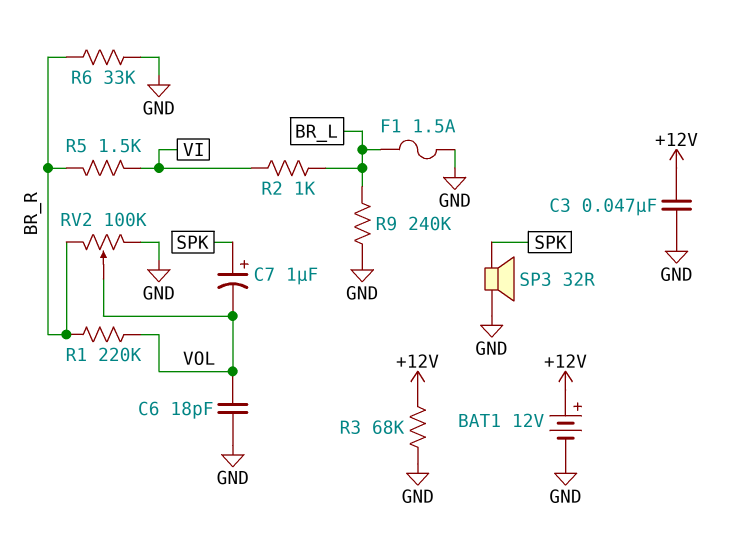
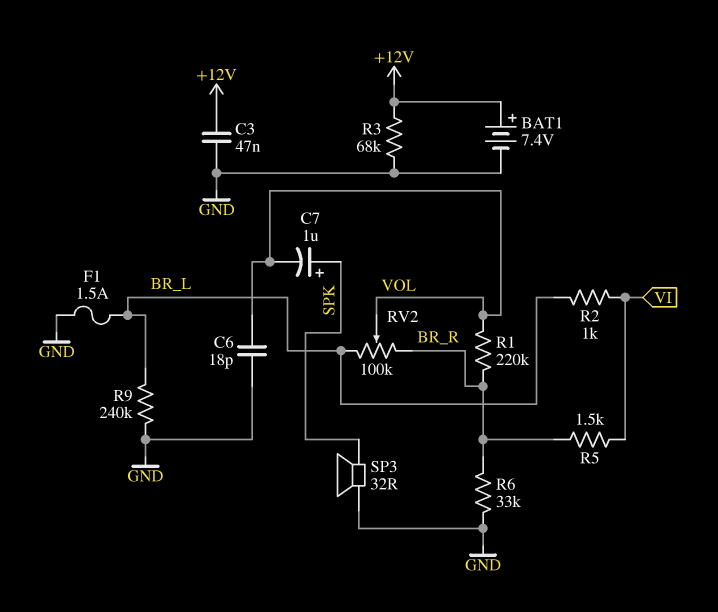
BAT1: 12V (plus +12V, minus GND) -> 7.4V (plus +12V, minus GND)
RV2: 100k (BR_R, GND, wiper VOL) -> 100k (BR_L, BR_R, wiper VOL)

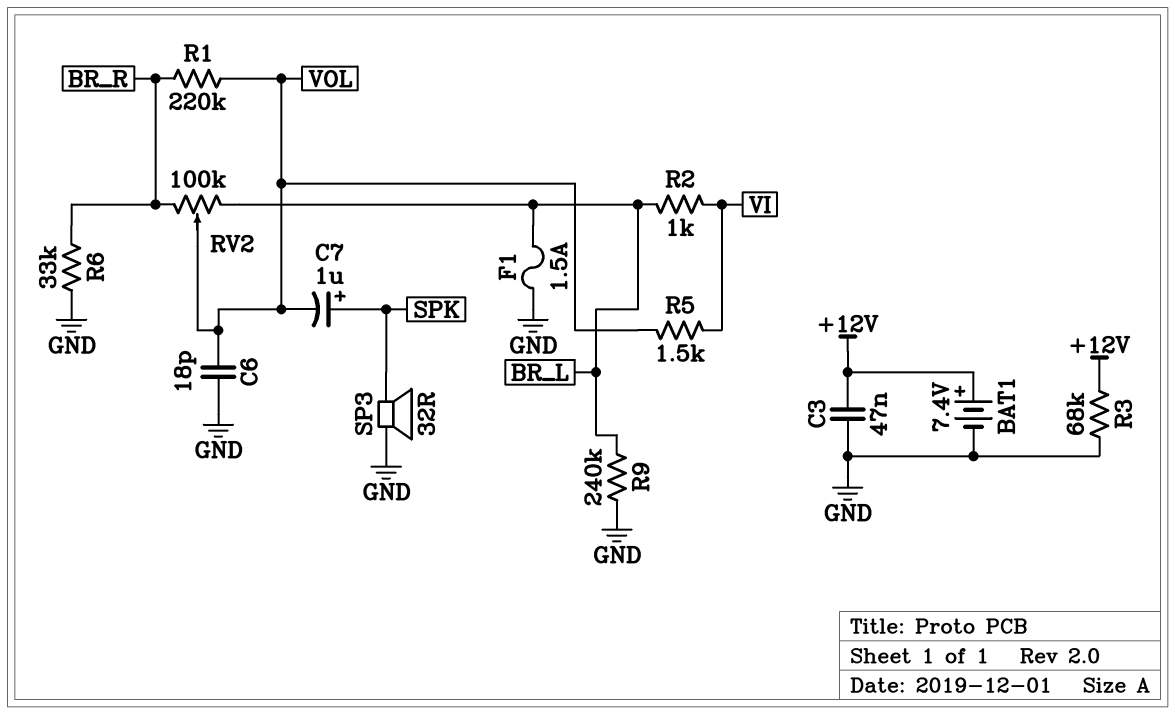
R5: 1.5k (BR_R, VI) -> 1.5k (VI, VOL)

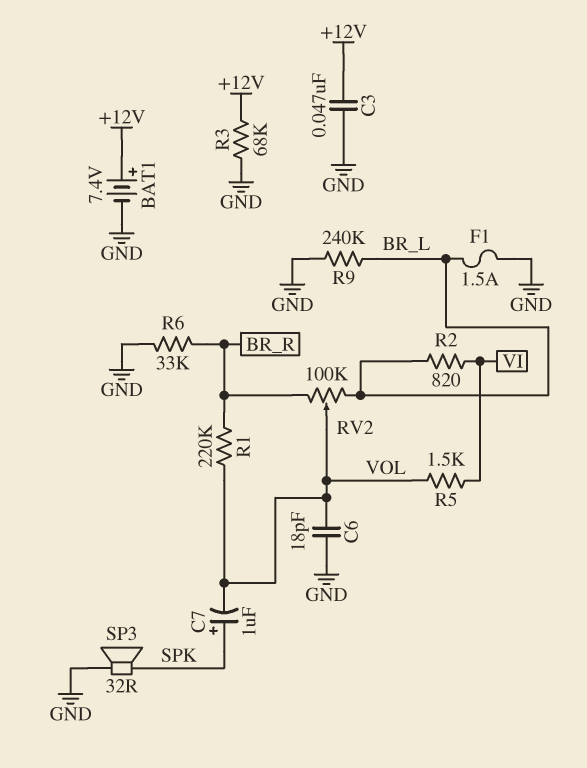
R2: 1k (BR_L, VI) -> 820 (BR_L, VI)

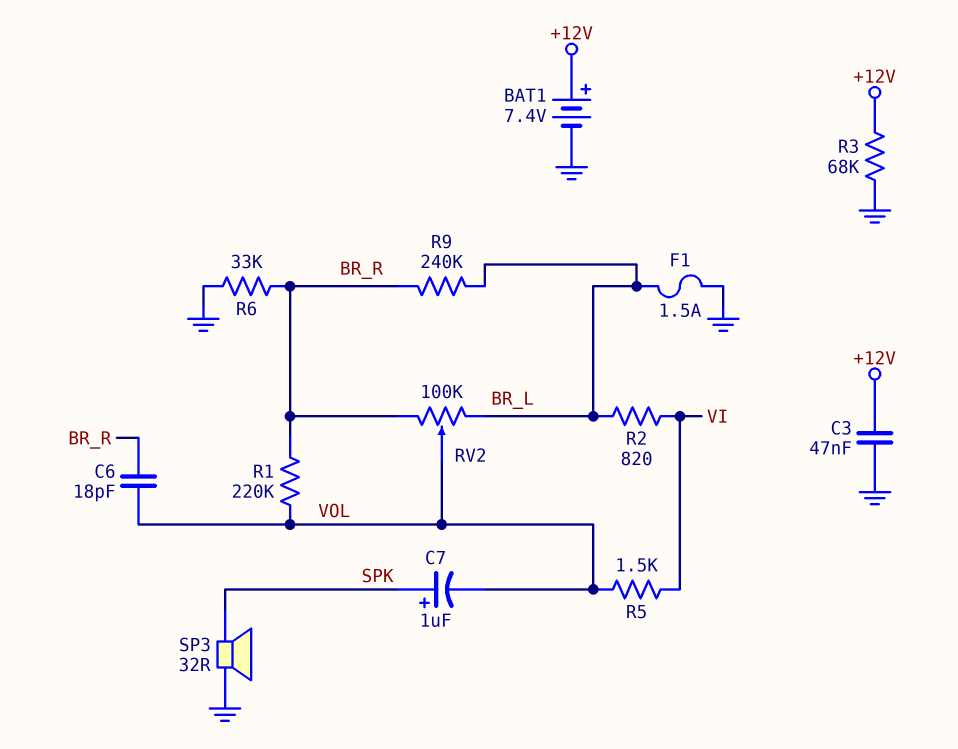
C6: 18pF (GND, VOL) -> 18pF (BR_R, VOL)
R9: 240k (BR_L, GND) -> 240k (BR_L, BR_R)

